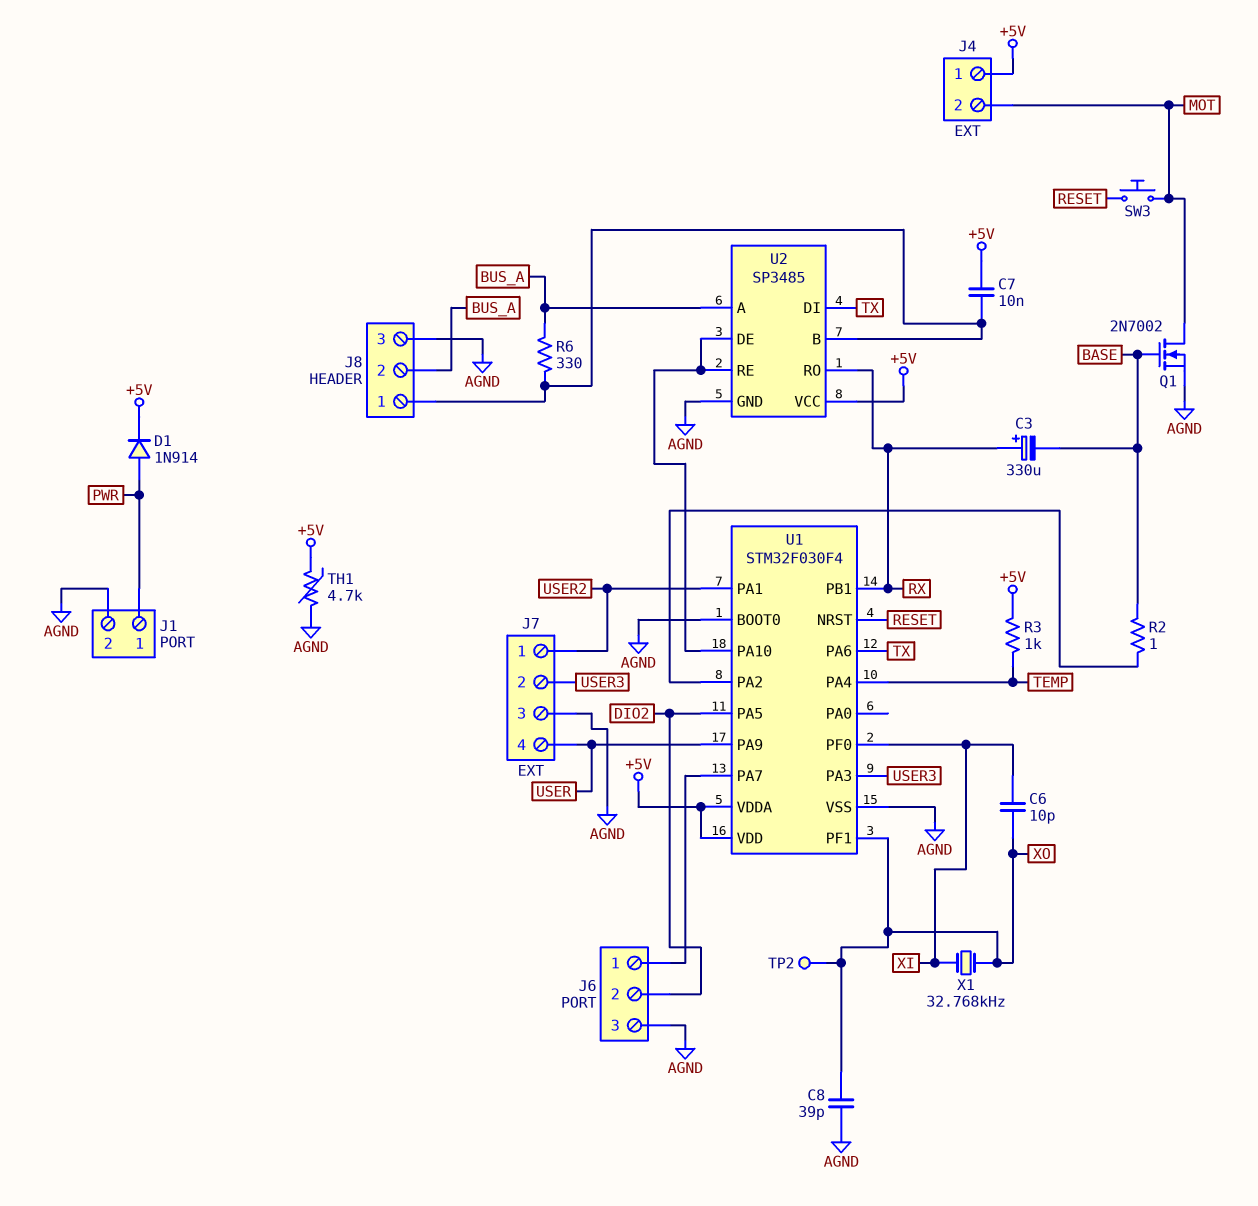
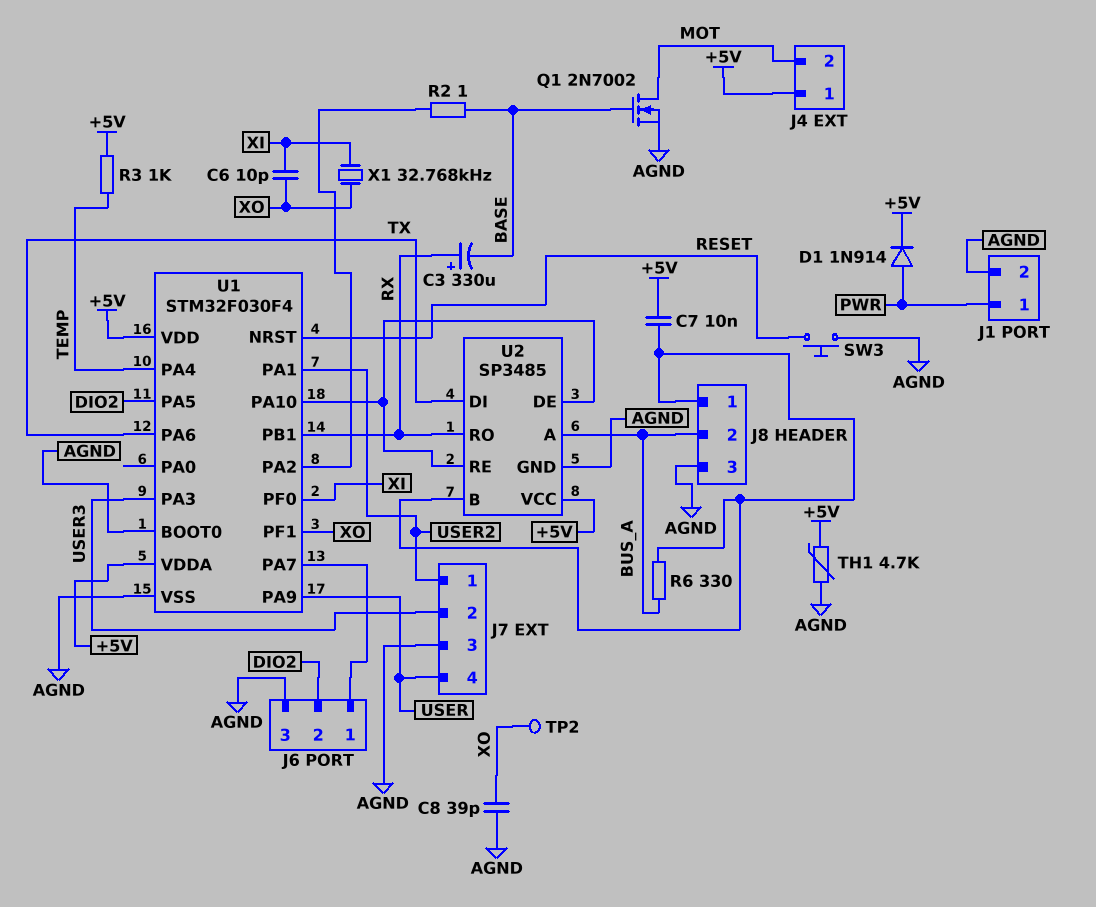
SW3: button (MOT, RESET) -> button (AGND, RESET)

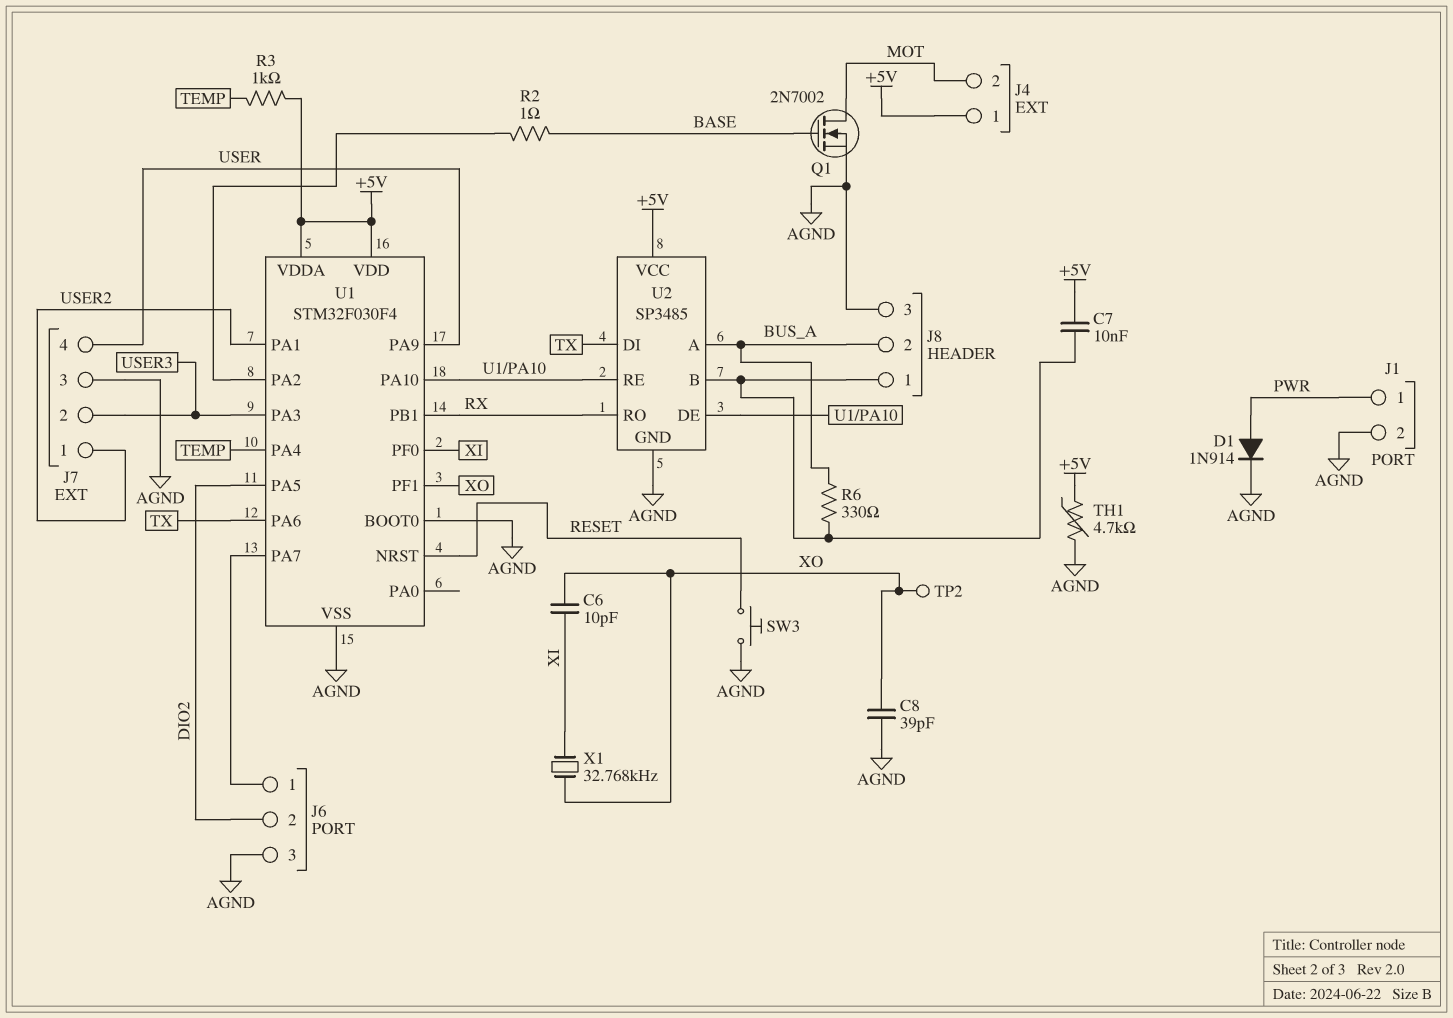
C3: 330uF (plus RX, minus BASE) -> none
D1: diode 1N914 (A PWR, K +5V) -> diode 1N914 (A PWR, K AGND)

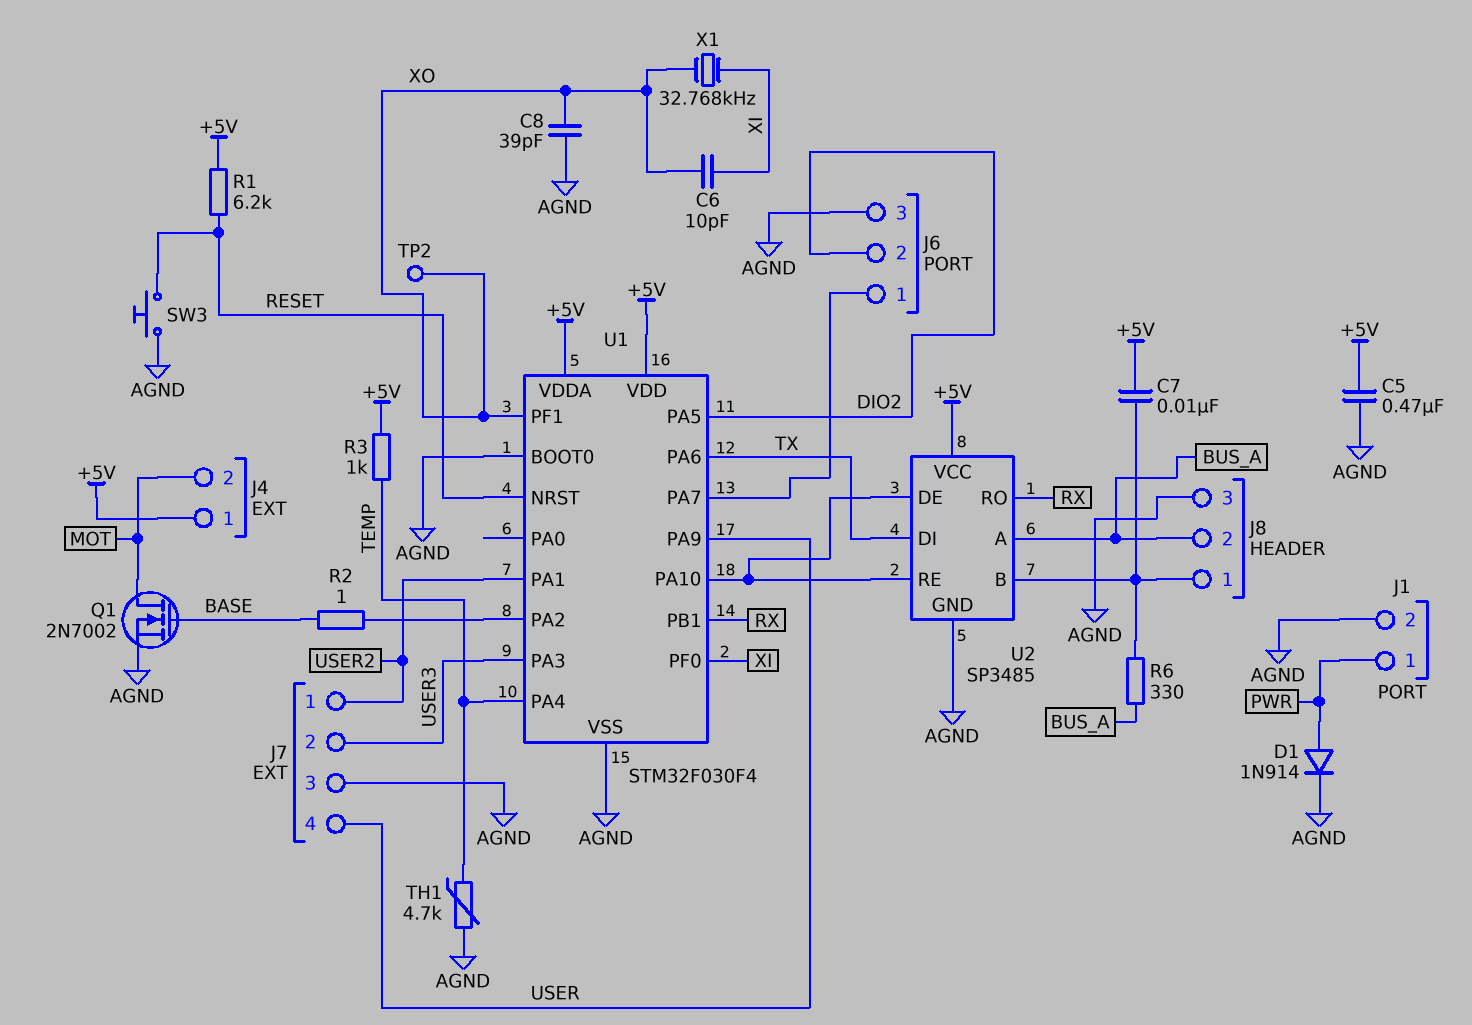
C5: none -> 470nF (+5V, AGND)
R1: none -> 6.2k (+5V, RESET)
TH1: 4.7k (+5V, AGND) -> 4.7k (AGND, TEMP)

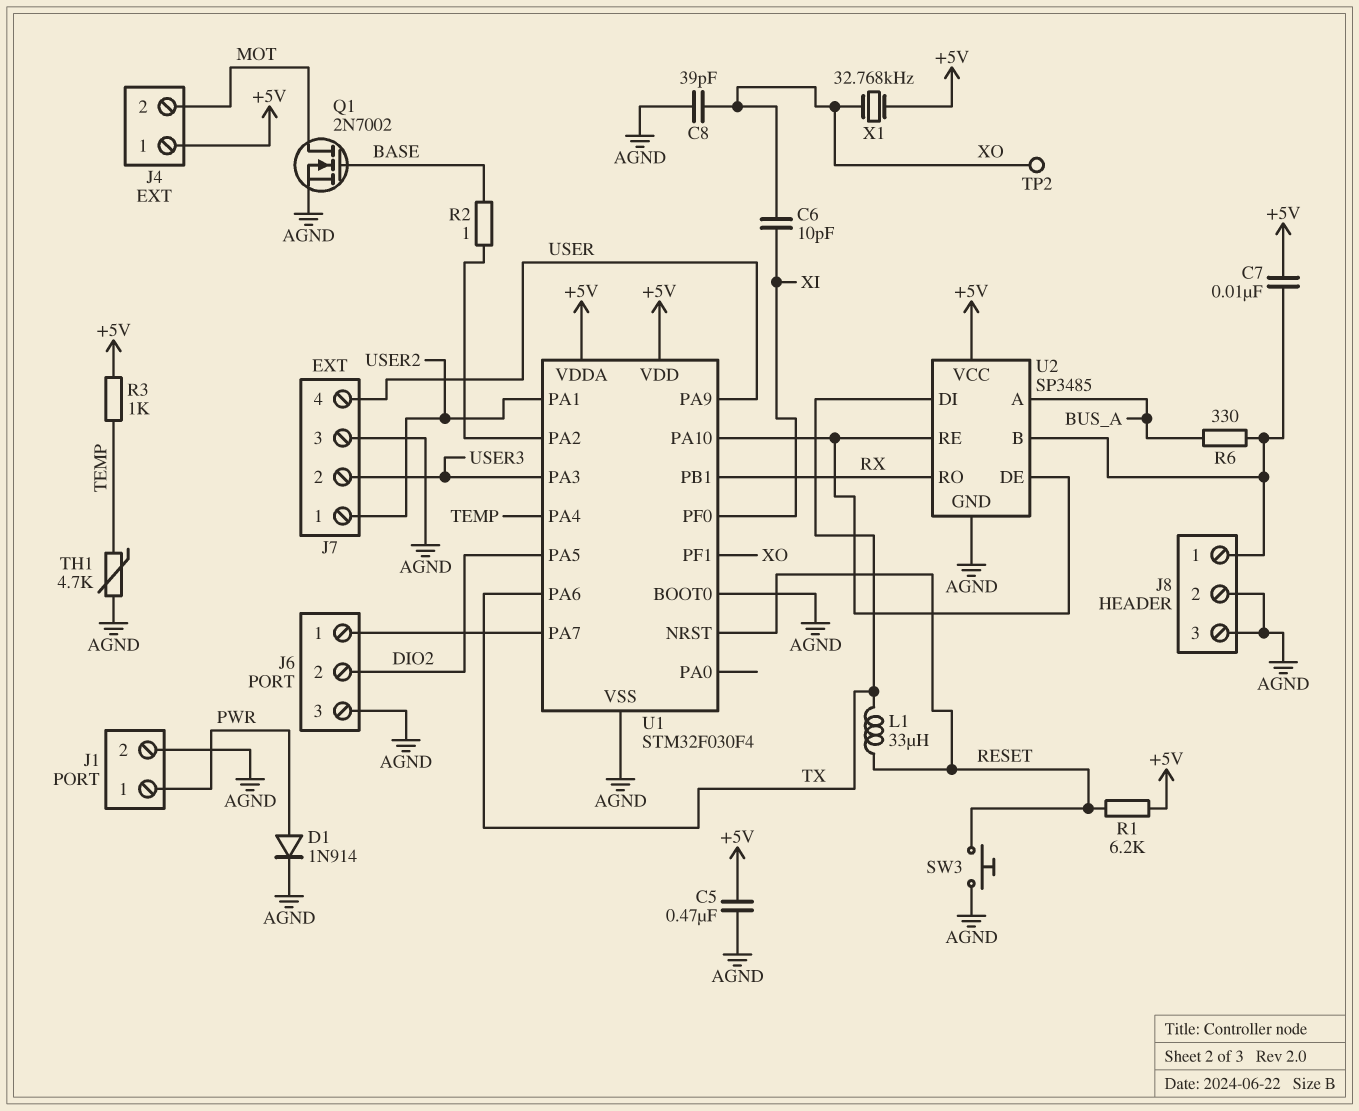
J8 pin 2: BUS_A -> AGND
L1: none -> 33uH (RESET, TX)
X1: 32.768kHz (XI, XO) -> 32.768kHz (+5V, XO)

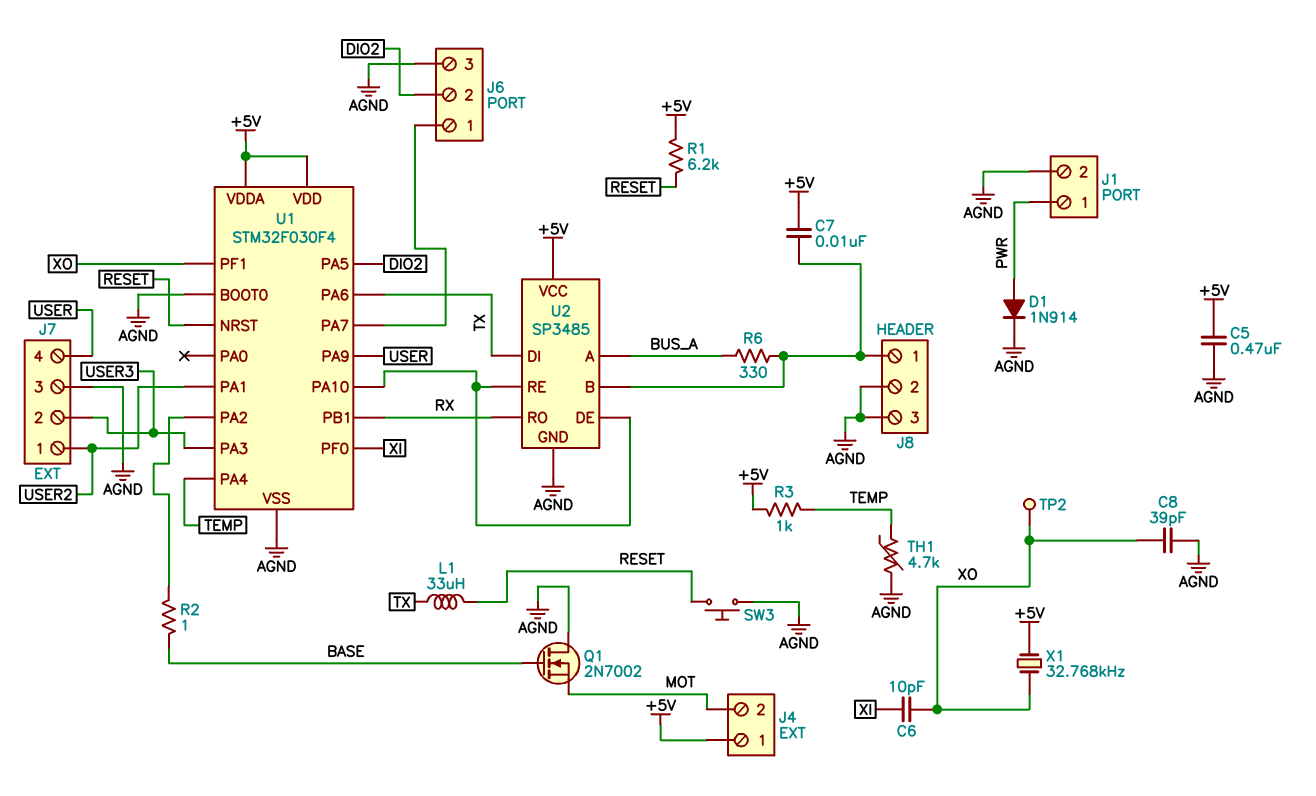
Q1: NMOS 2N7002 (G BASE, D MOT, S AGND) -> NMOS 2N7002 (G BASE, D AGND, S MOT)

